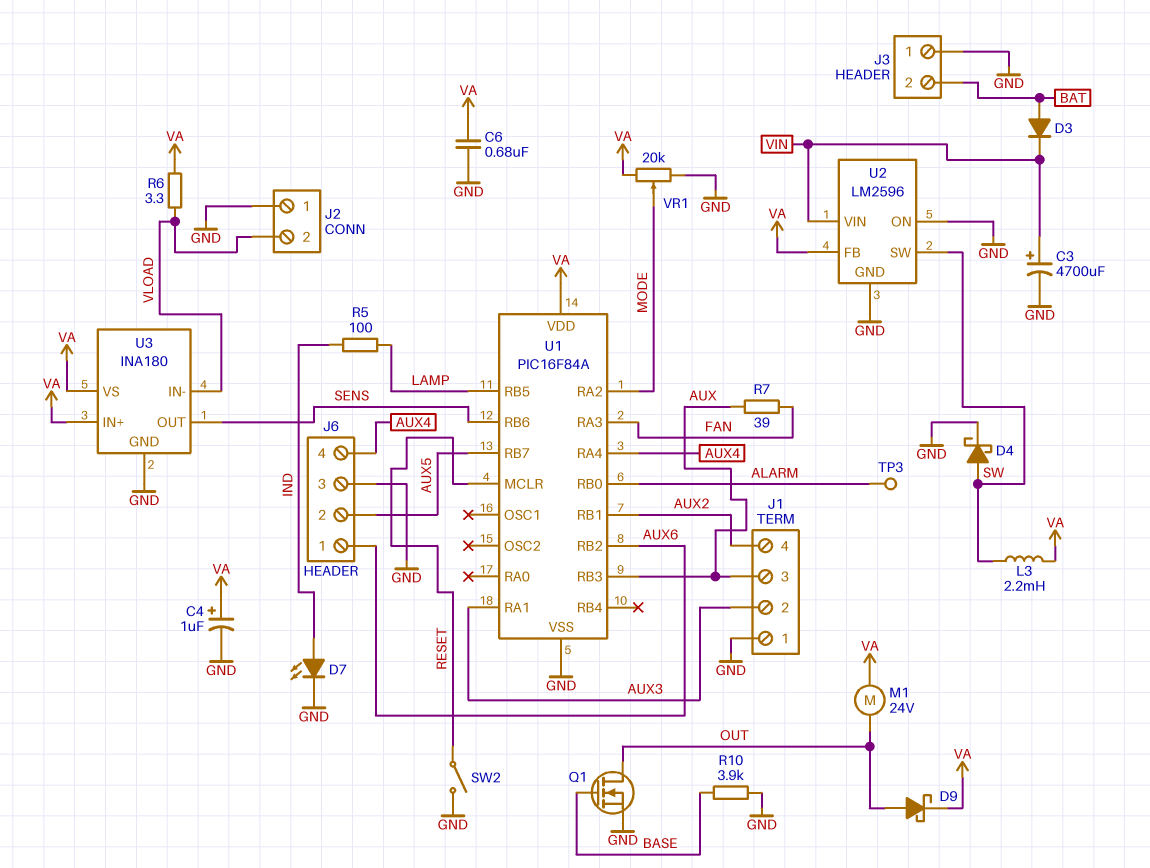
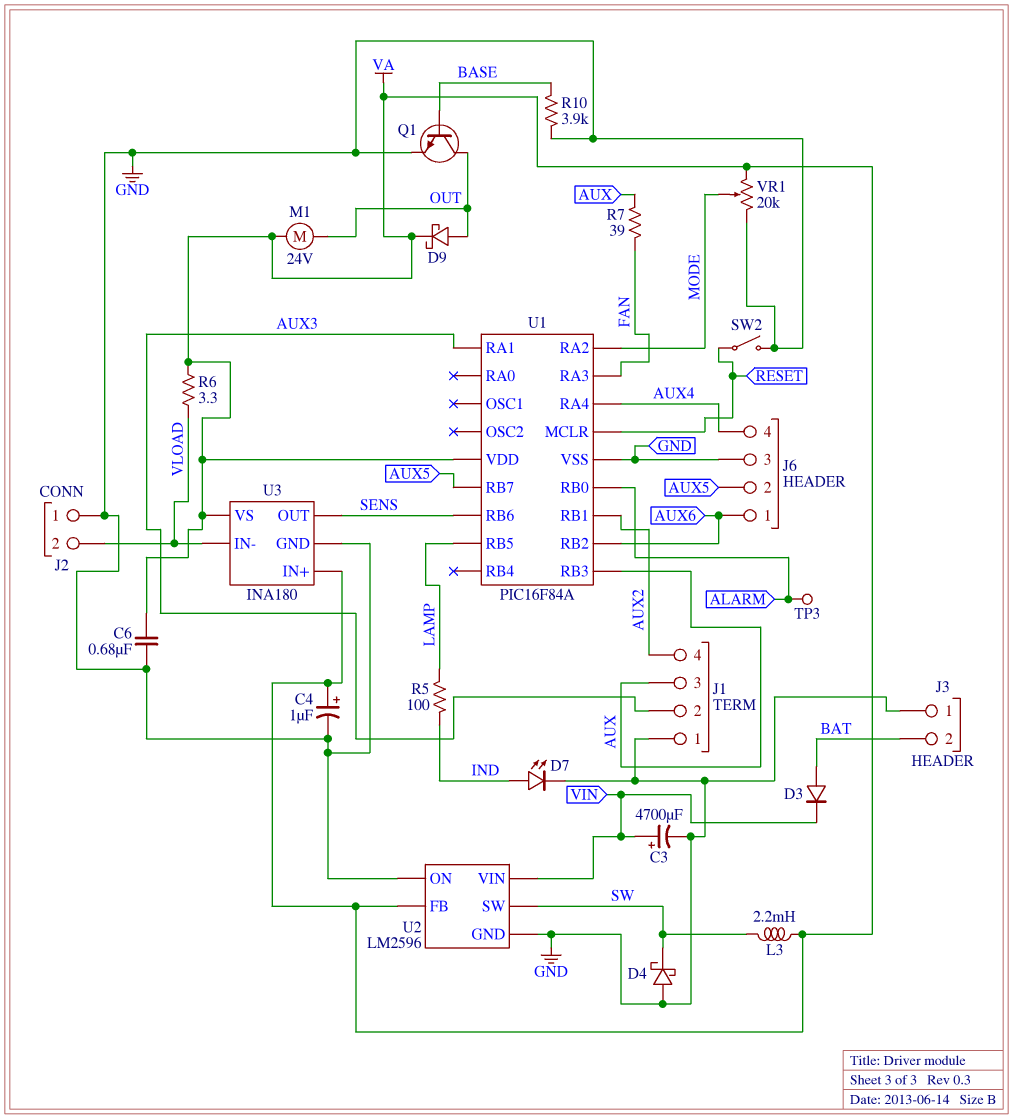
D4: schottky (A SW, K GND) -> schottky (A GND, K SW)
Q1: NMOS (G BASE, D OUT, S GND) -> NPN (B BASE, C OUT, E GND)

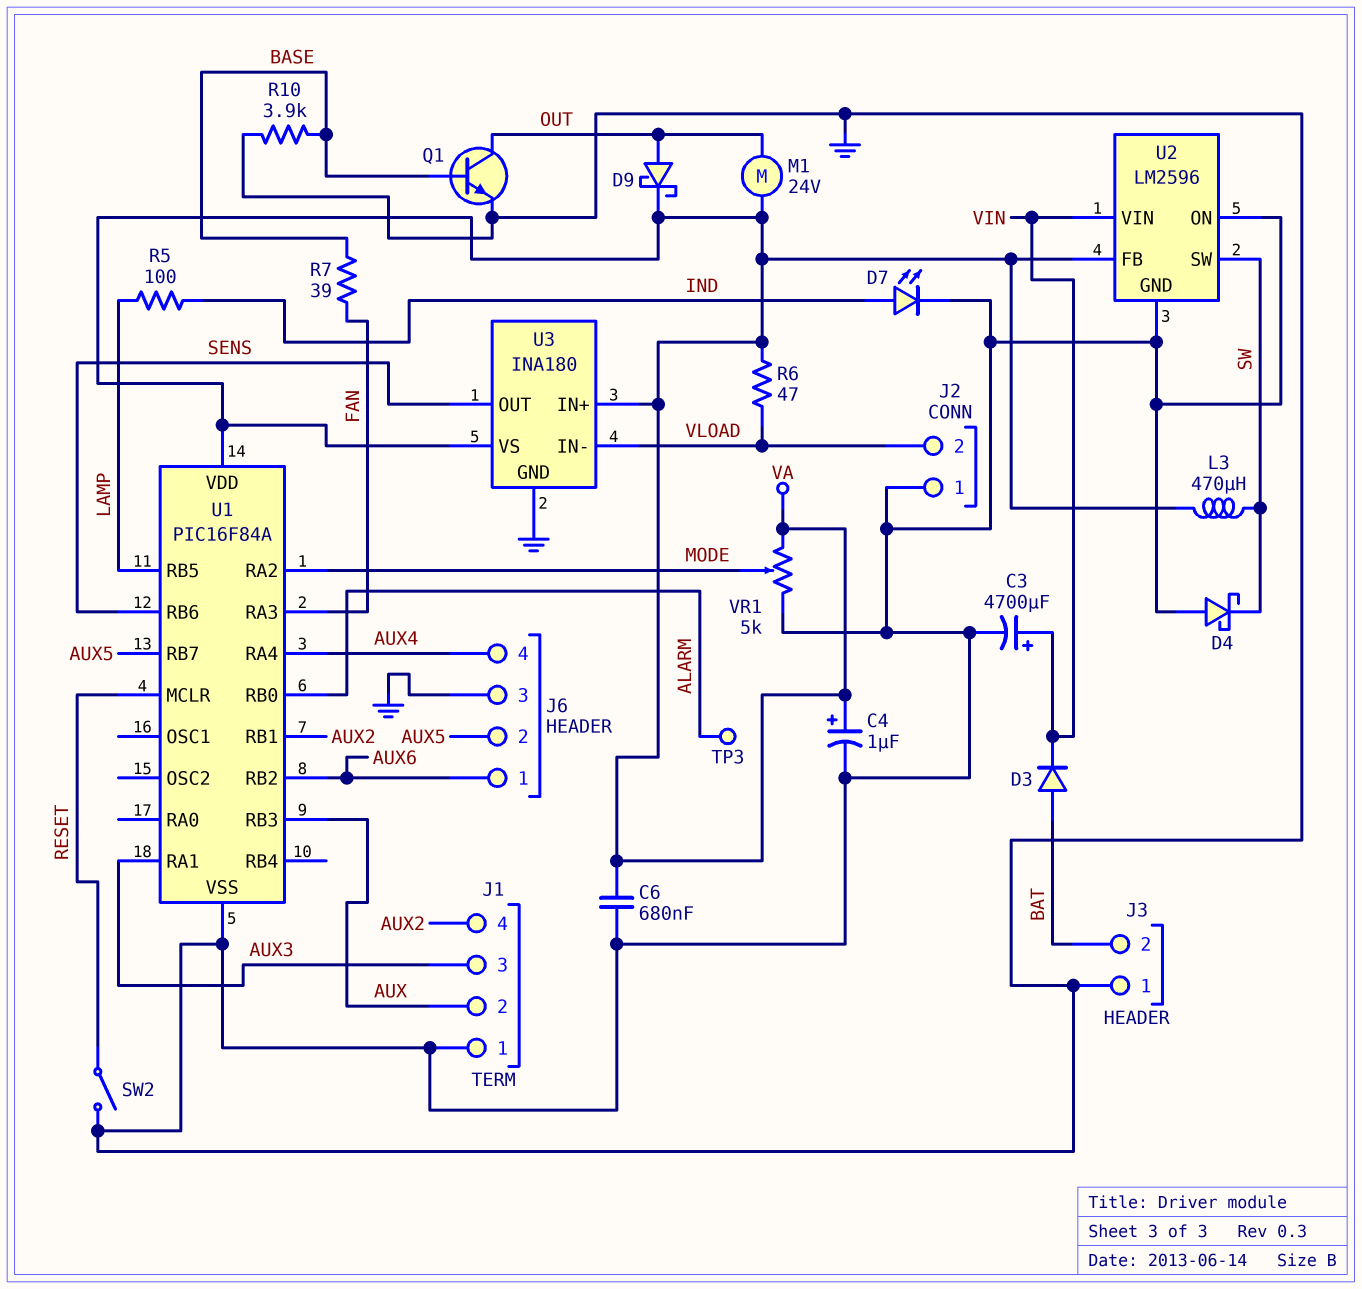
J1 pin 2: AUX3 -> AUX
J1 pin 3: AUX -> AUX3
L3: 2.2mH (SW, VA) -> 470uH (SW, VA)
R6: 3.3 (VA, VLOAD) -> 47 (VA, VLOAD)
R7: 39 (AUX, FAN) -> 39 (BASE, FAN)
VR1: 20k (GND, VA, wiper MODE) -> 5k (GND, VA, wiper MODE)

